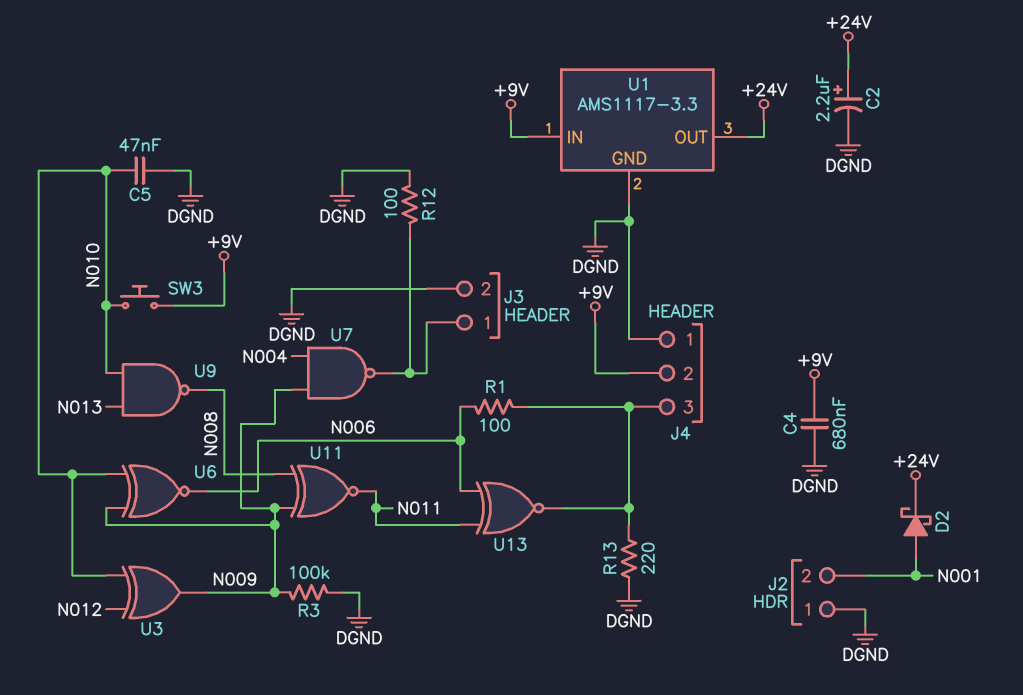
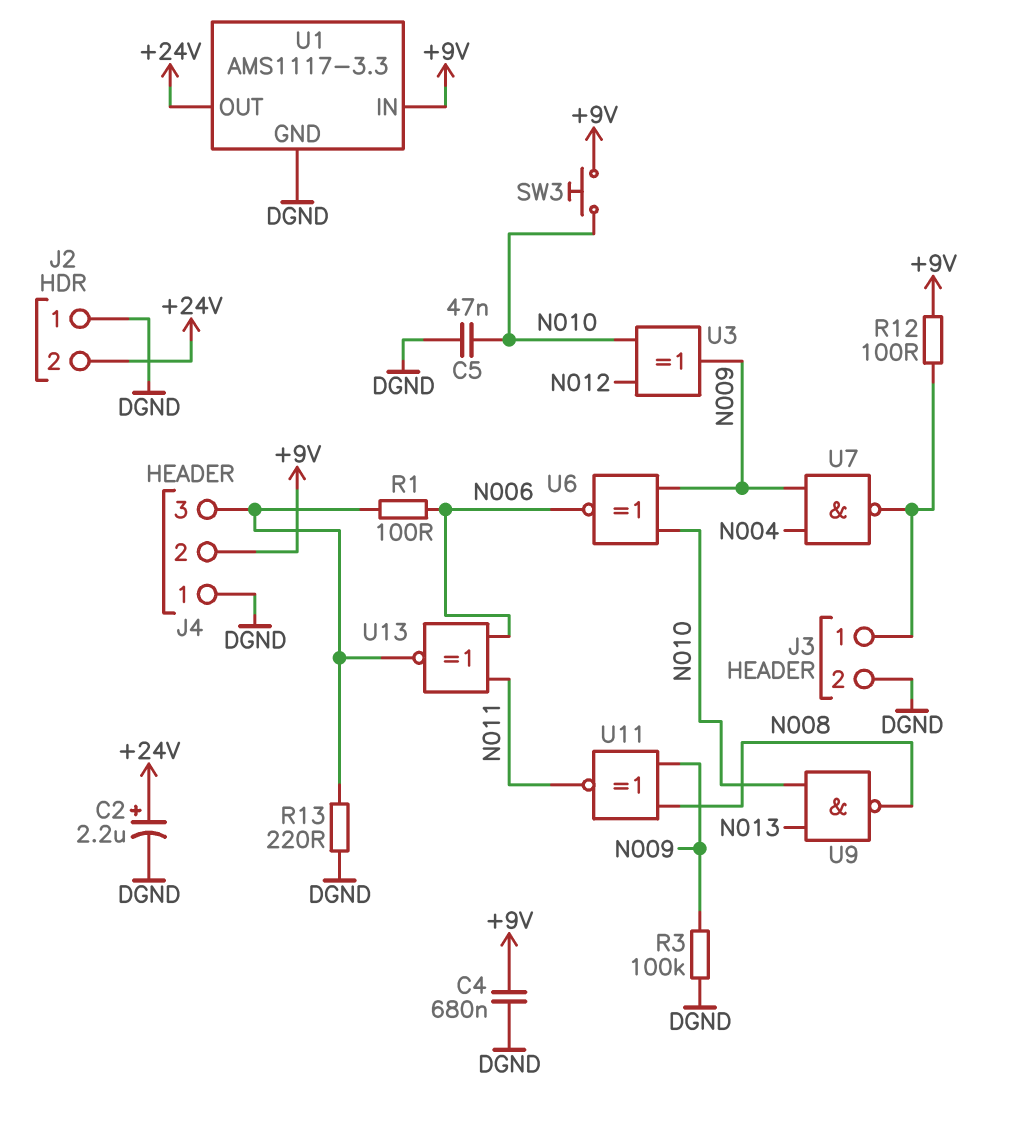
D2: schottky (A N001, K +24V) -> none
J2 pin 2: N001 -> +24V
R12: 100 (DGND, J3/1) -> 100 (+9V, J3/1)

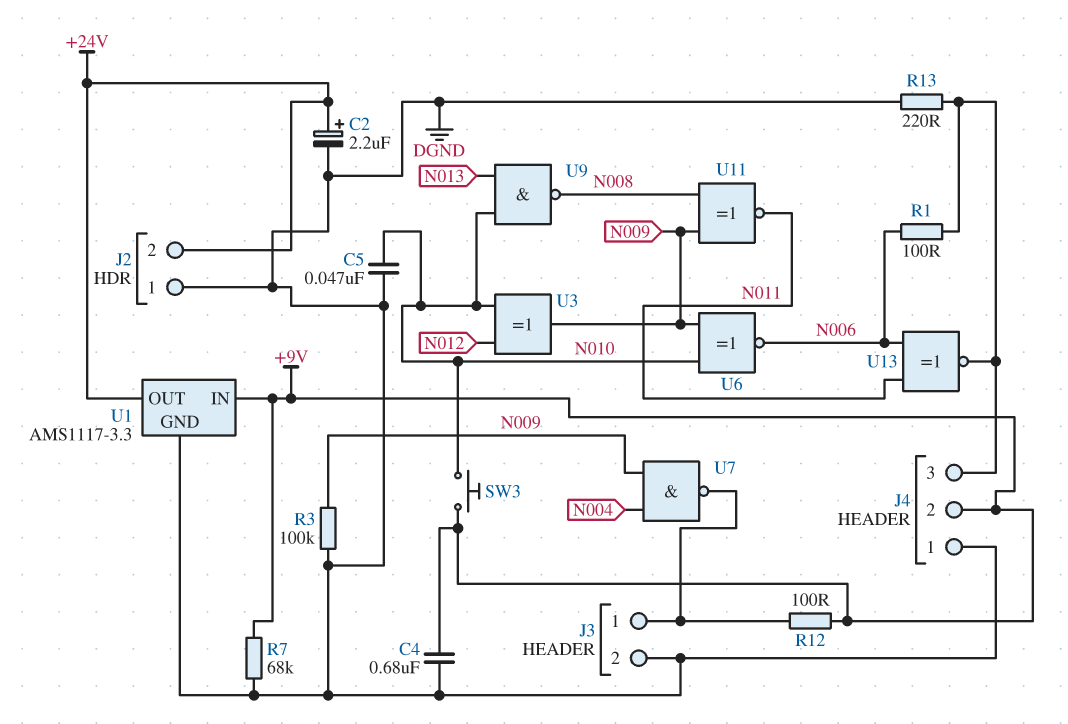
R7: none -> 68k (+9V, DGND)

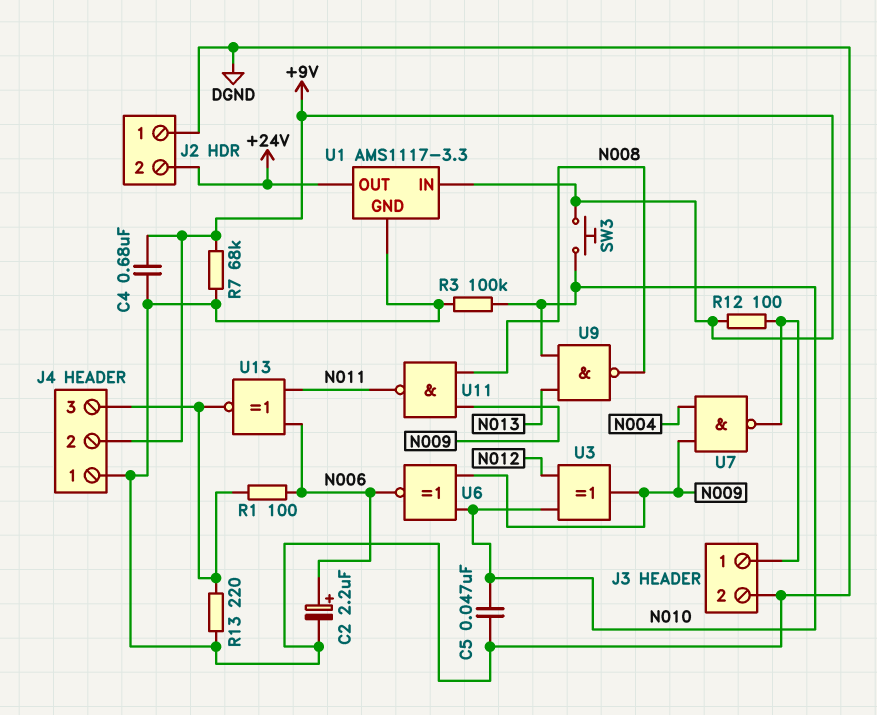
C2: 2.2uF (plus +24V, minus DGND) -> 2.2uF (plus N006, minus DGND)
R3: 100k (DGND, N009) -> 100k (DGND, N010)
U11: XNOR (in N008, in N009, out N011) -> NAND (in N008, in N009, out N011)

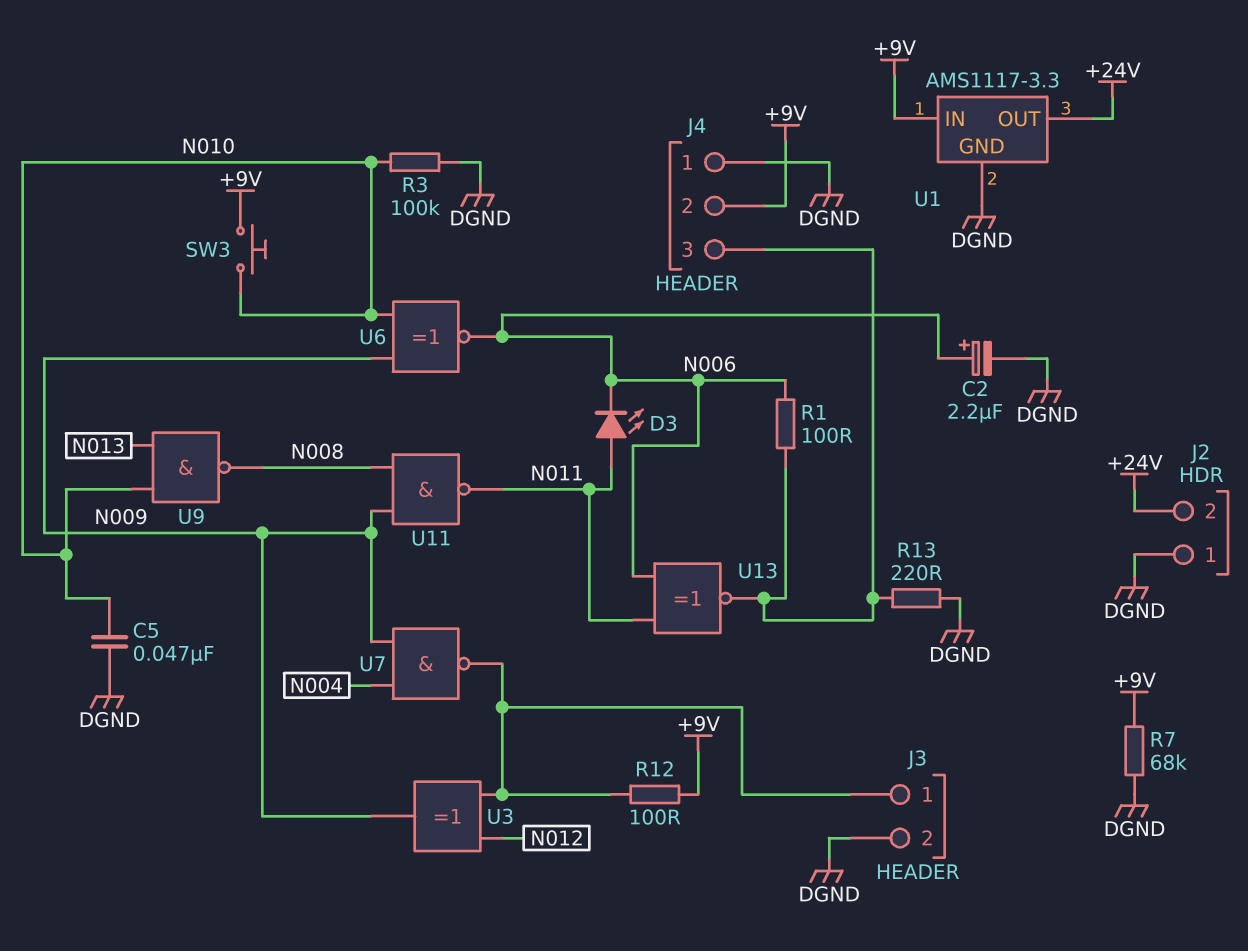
C4: 680nF (+9V, DGND) -> none
D3: none -> LED (A N011, K N006)
U3: XOR (in N010, in N012, out N009) -> XOR (in J3/1, in N012, out N009)

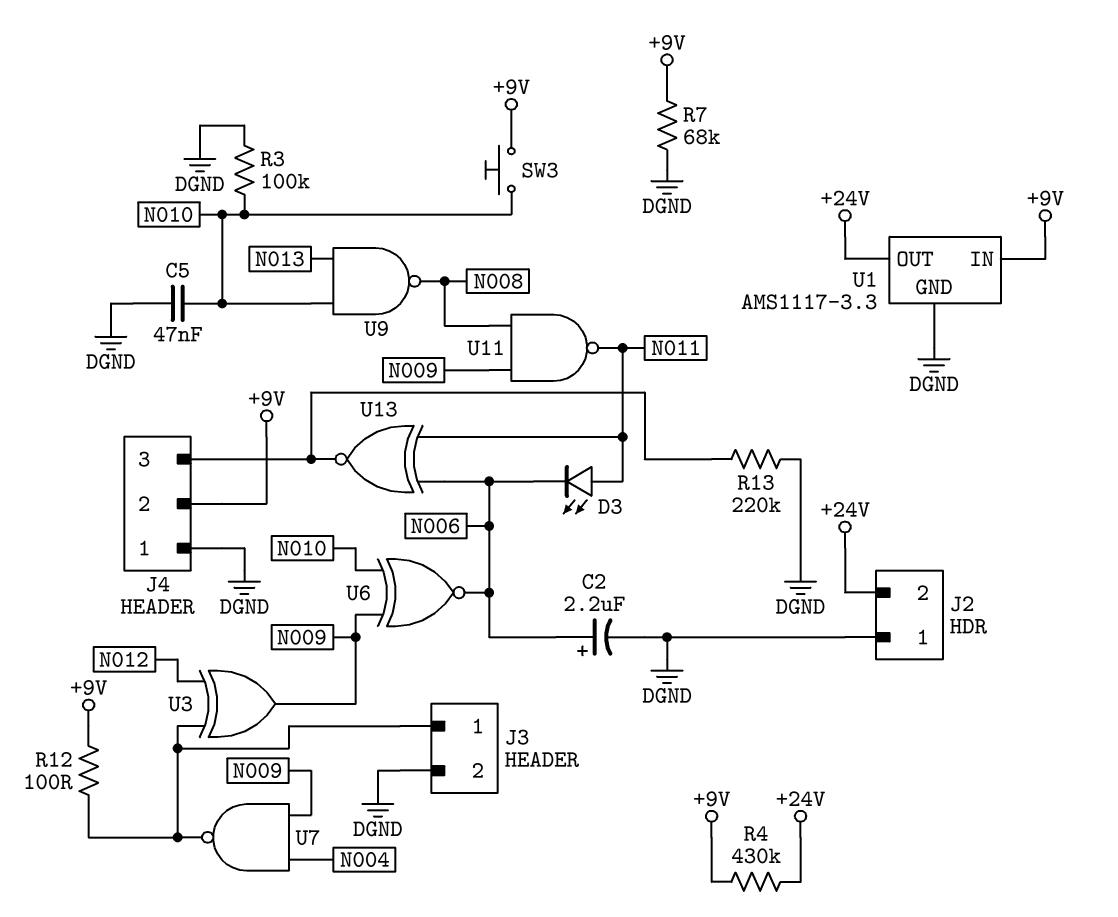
R1: 100 (J4/3, N006) -> none
R4: none -> 430k (+9V, +24V)
R13: 220 (DGND, J4/3) -> 220k (DGND, J4/3)

